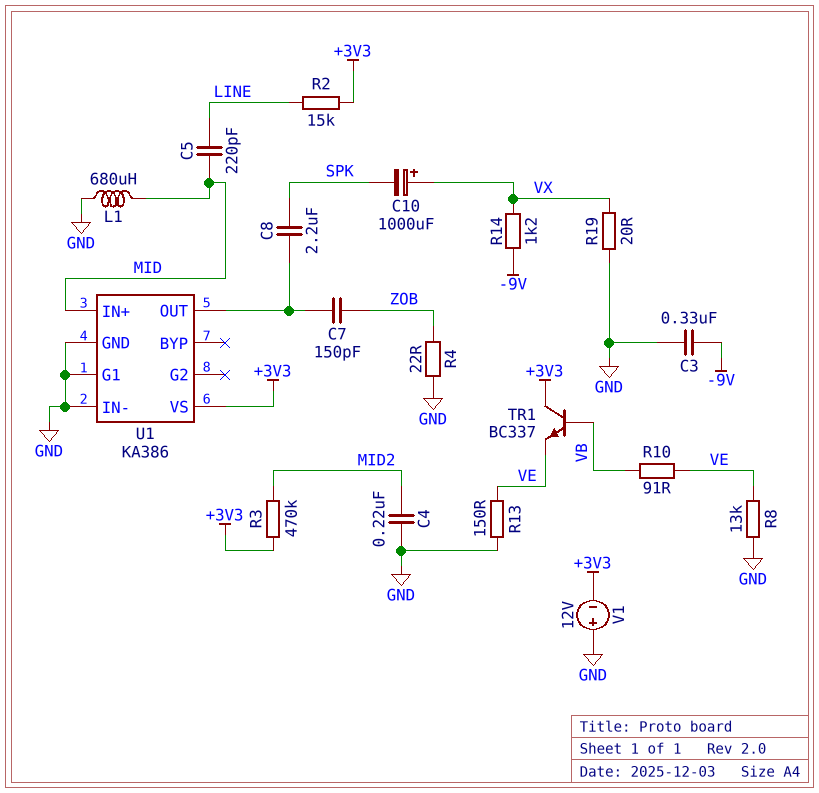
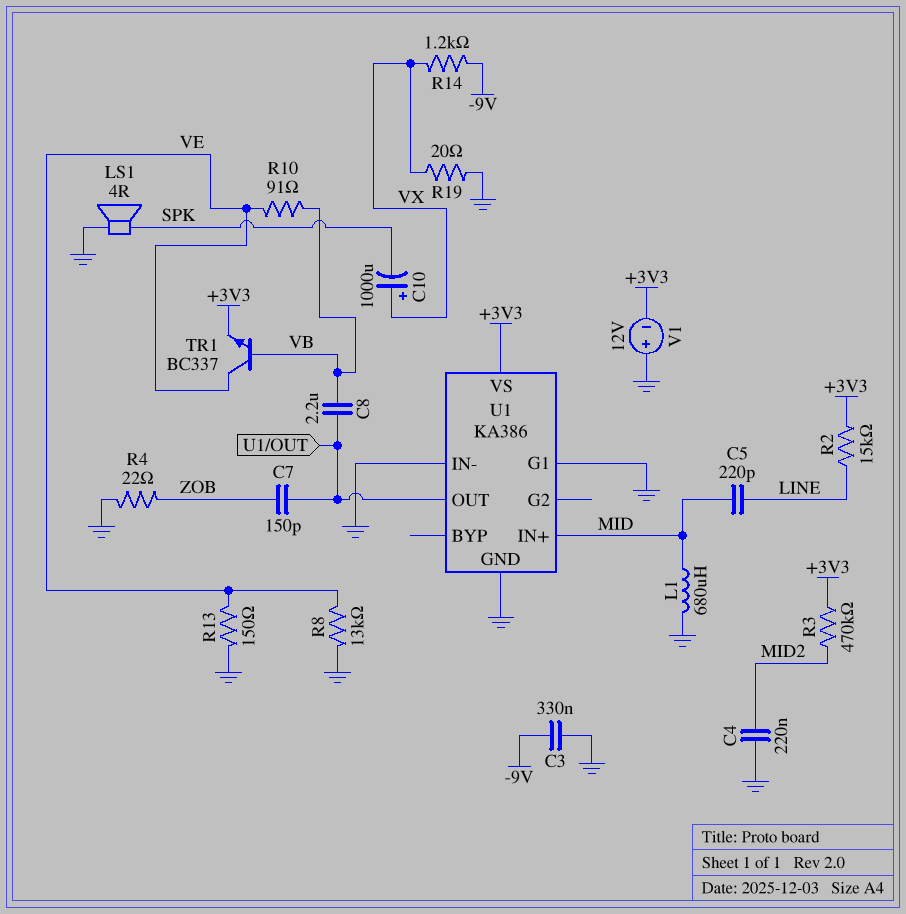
C8: 2.2uF (SPK, U1/OUT) -> 2.2uF (U1/OUT, VB)
LS1: none -> speaker 4R (GND, SPK)
TR1: NPN BC337 (B VB, C +3V3, E VE) -> NPN BC337 (B VB, C VE, E +3V3)

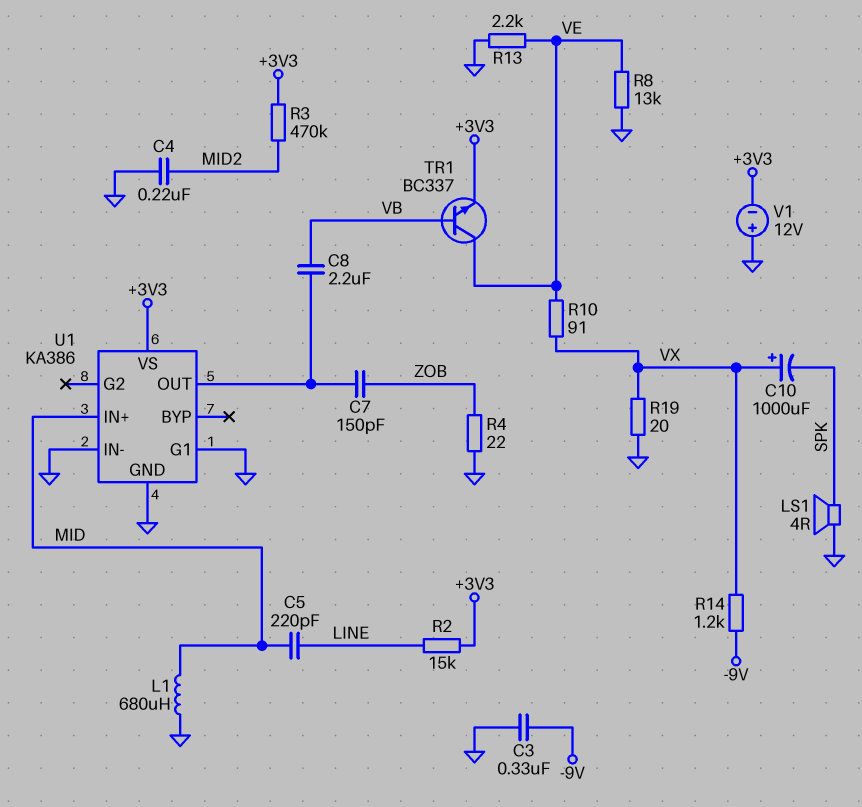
R10: 91 (VB, VE) -> 91 (VE, VX)
R13: 150 (GND, VE) -> 2.2k (GND, VE)

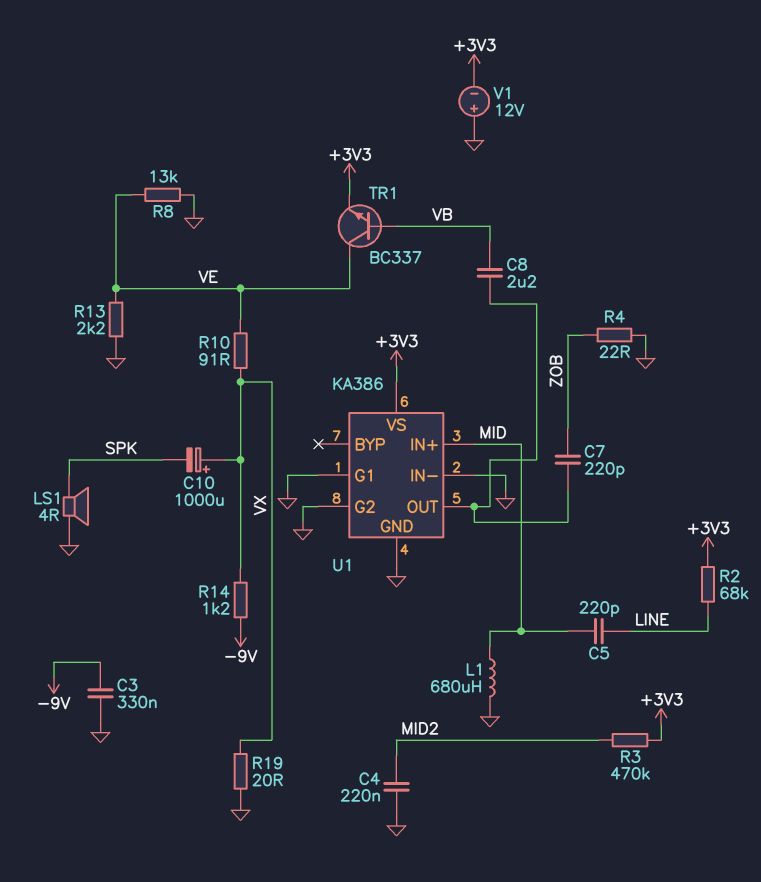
C7: 150pF (U1/OUT, ZOB) -> 220pF (U1/OUT, ZOB)
R2: 15k (+3V3, LINE) -> 68k (+3V3, LINE)
U1 pin G2: none -> GND

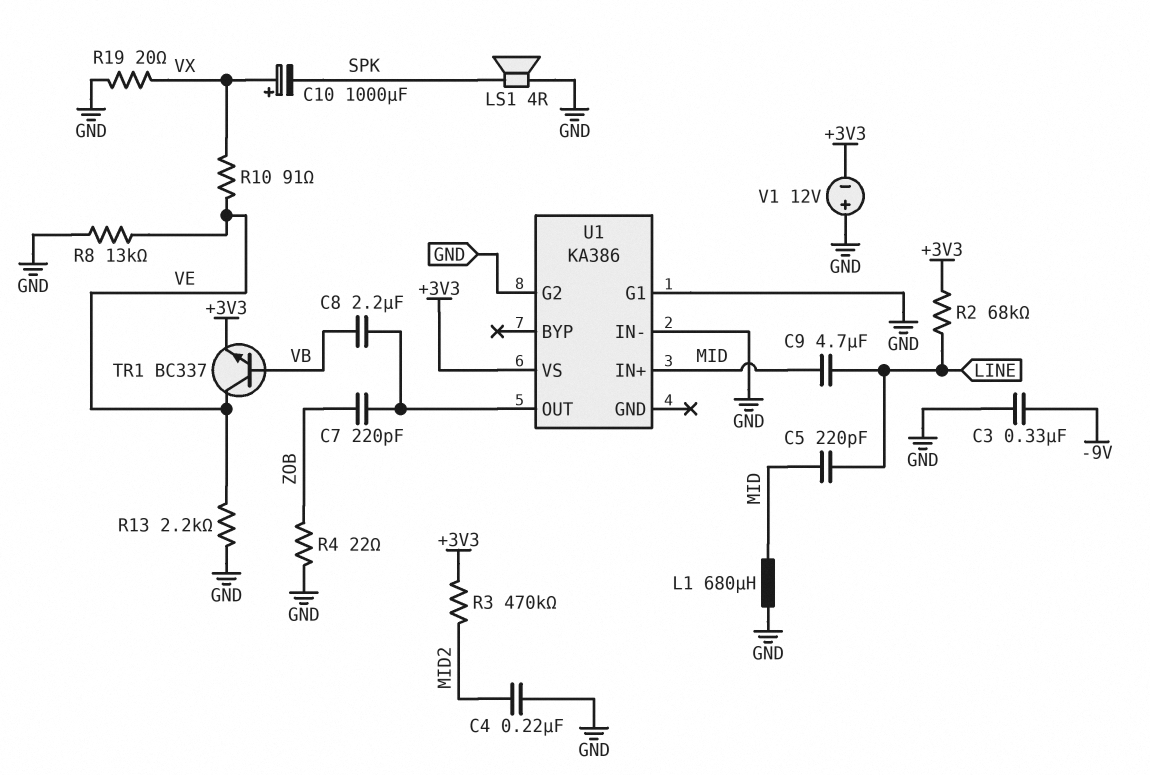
C9: none -> 4.7uF (LINE, MID)
R14: 1.2k (-9V, VX) -> none
U1 pin GND: GND -> none

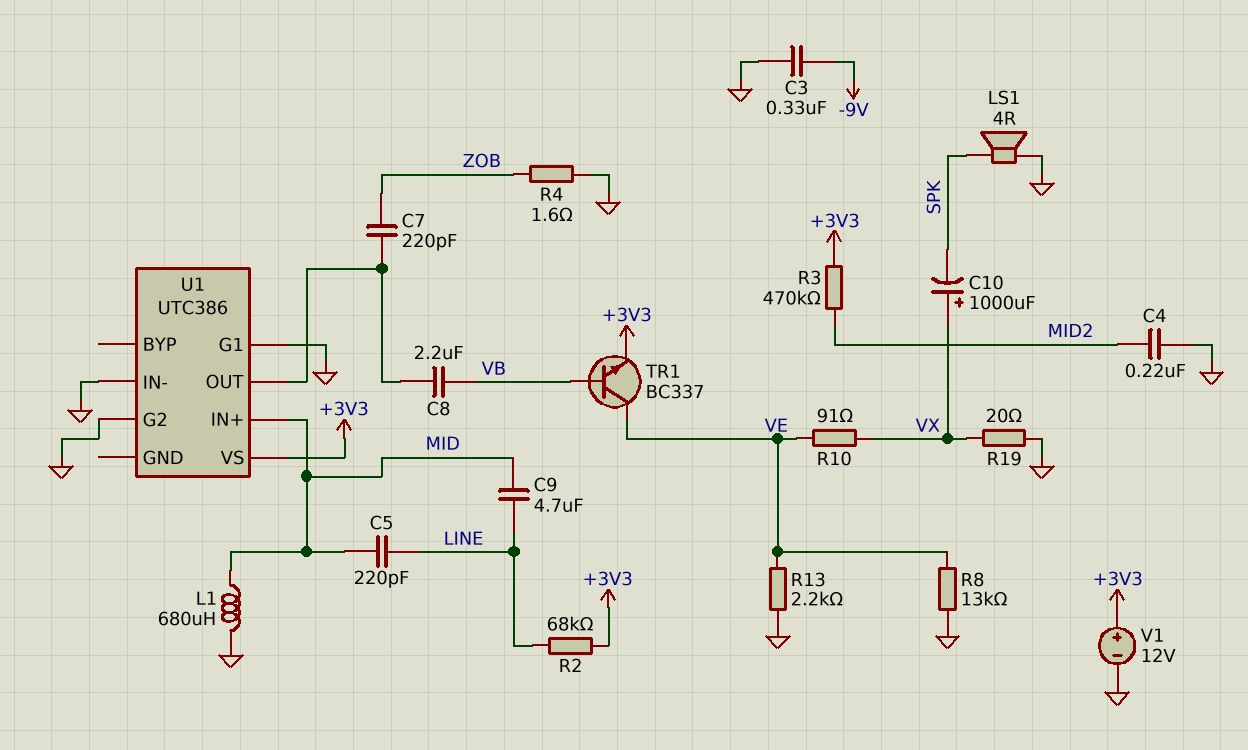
R4: 22 (GND, ZOB) -> 1.6 (GND, ZOB)
U1: KA386 -> UTC386
V1: 12V (plus GND, minus +3V3) -> 12V (plus +3V3, minus GND)

